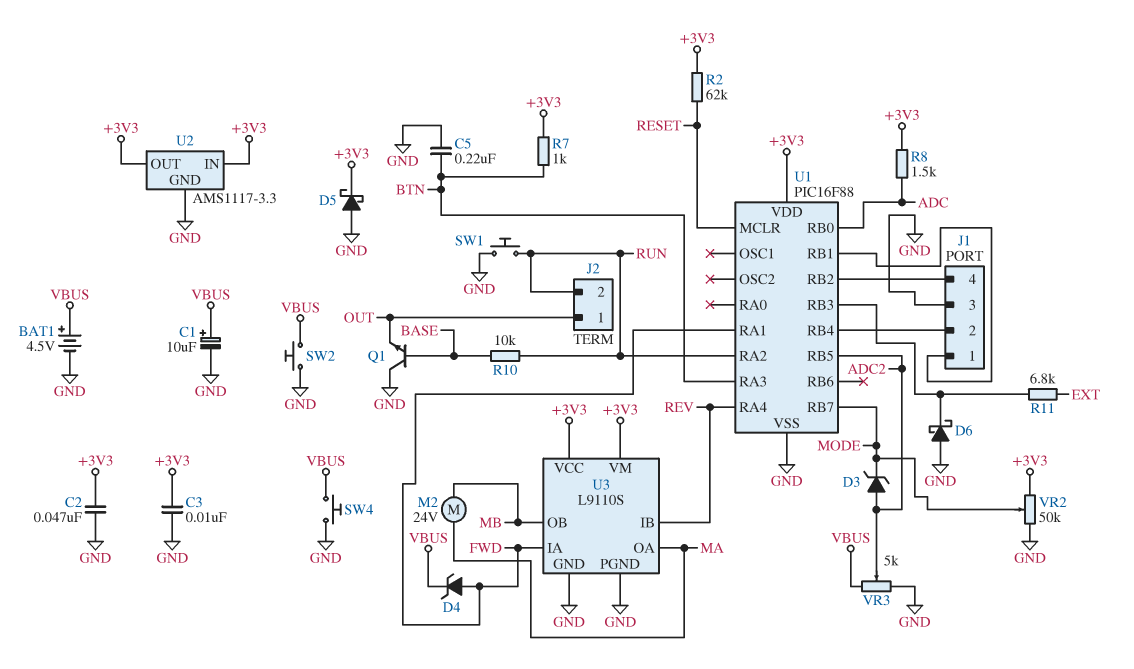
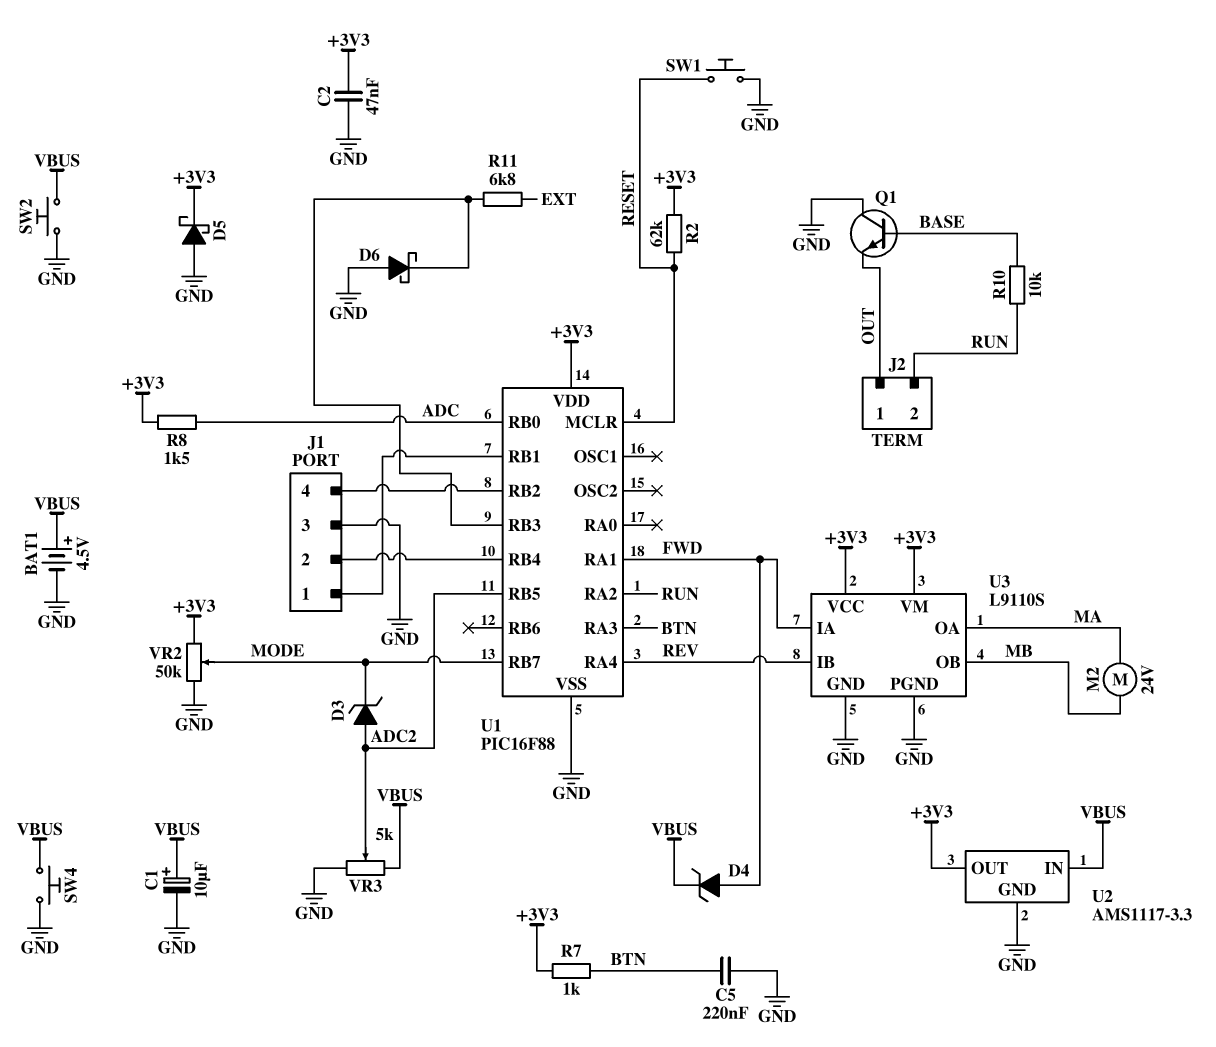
C3: 10nF (+3V3, GND) -> none
SW1: button (GND, RUN) -> button (GND, RESET)
U2 pin IN: +3V3 -> VBUS

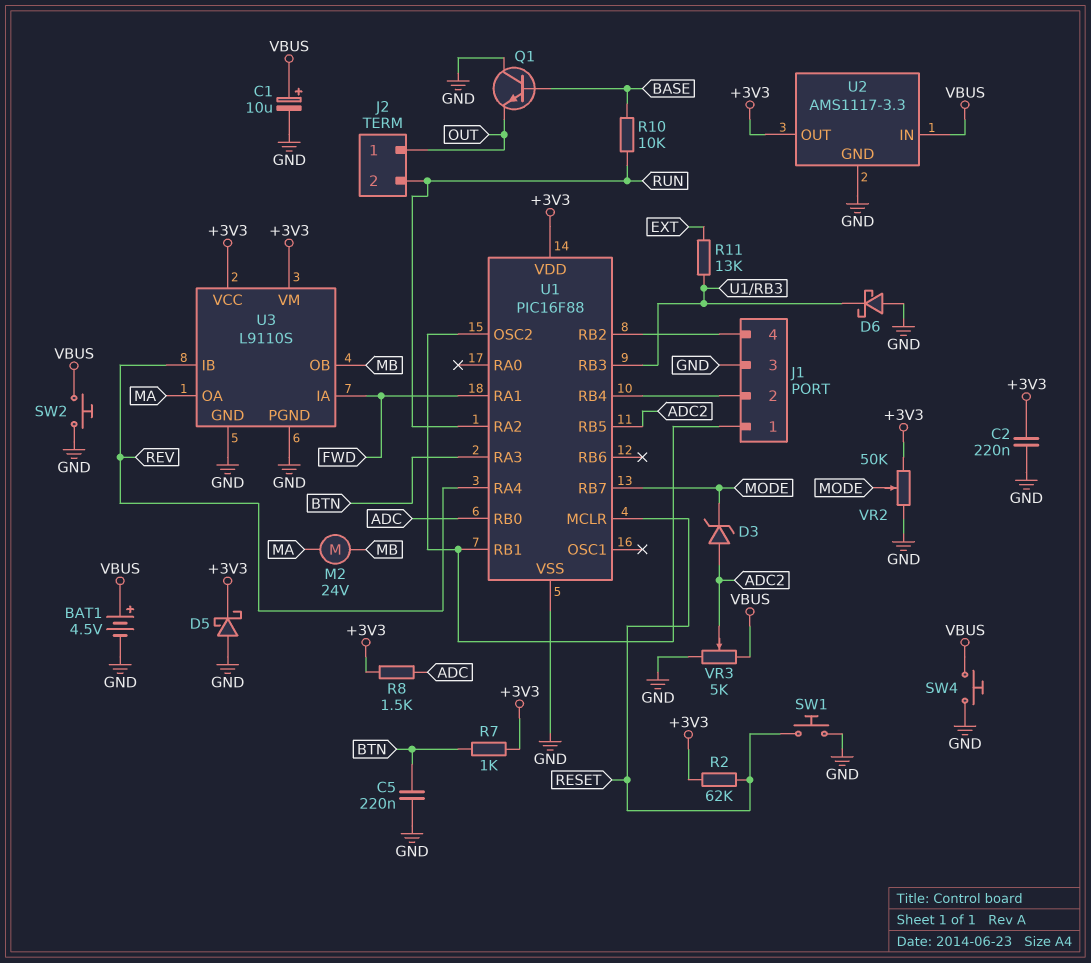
C2: 47nF (+3V3, GND) -> 220nF (+3V3, GND)
D4: zener (A FWD, K VBUS) -> none
R11: 6.8k (EXT, U1/RB3) -> 13k (EXT, U1/RB3)
U1 pin OSC2: none -> J1/1

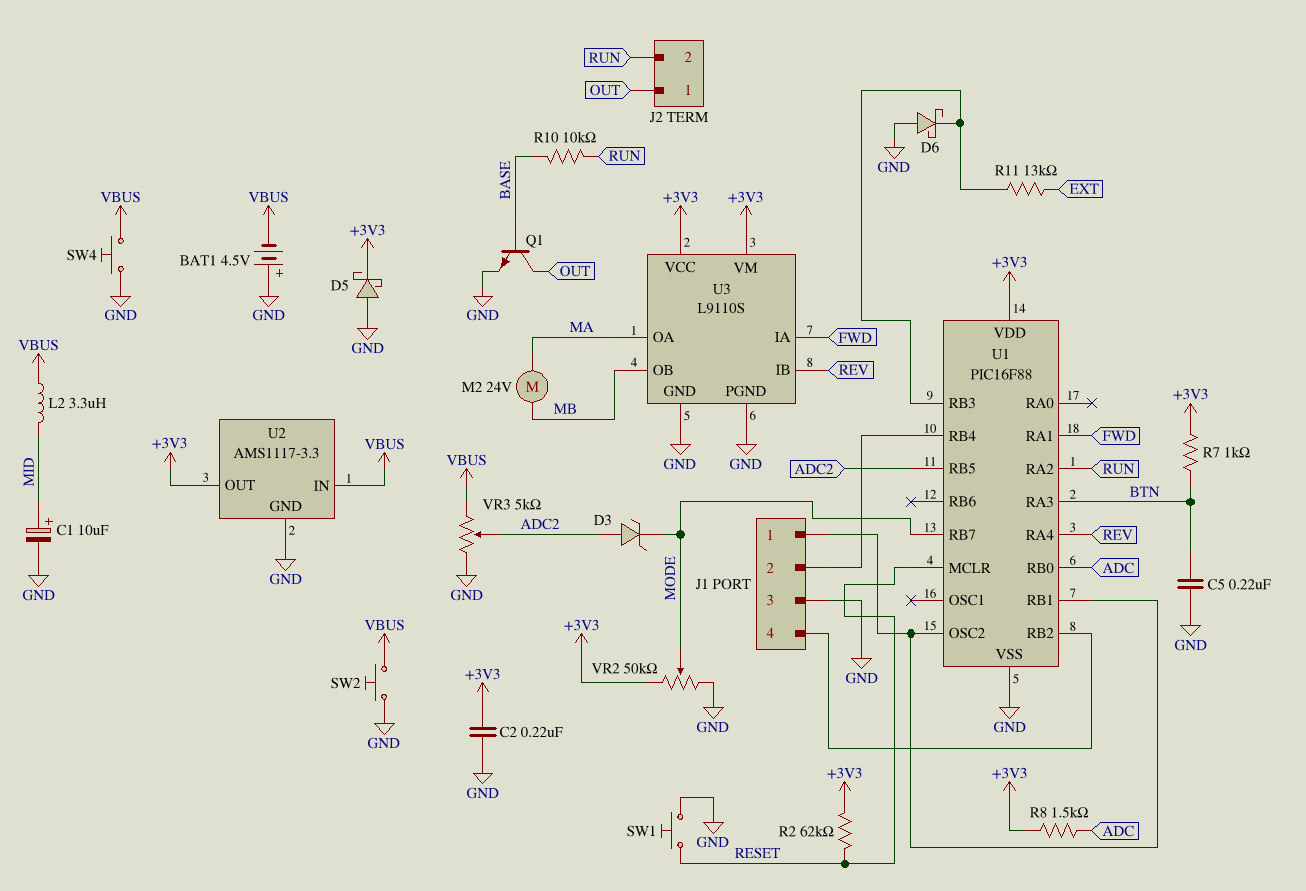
BAT1: 4.5V (plus VBUS, minus GND) -> 4.5V (plus GND, minus VBUS)
C1: 10uF (plus VBUS, minus GND) -> 10uF (plus MID, minus GND)
L2: none -> 3.3uH (MID, VBUS)
Q1: NPN (B BASE, C GND, E OUT) -> NPN (B BASE, C OUT, E GND)

